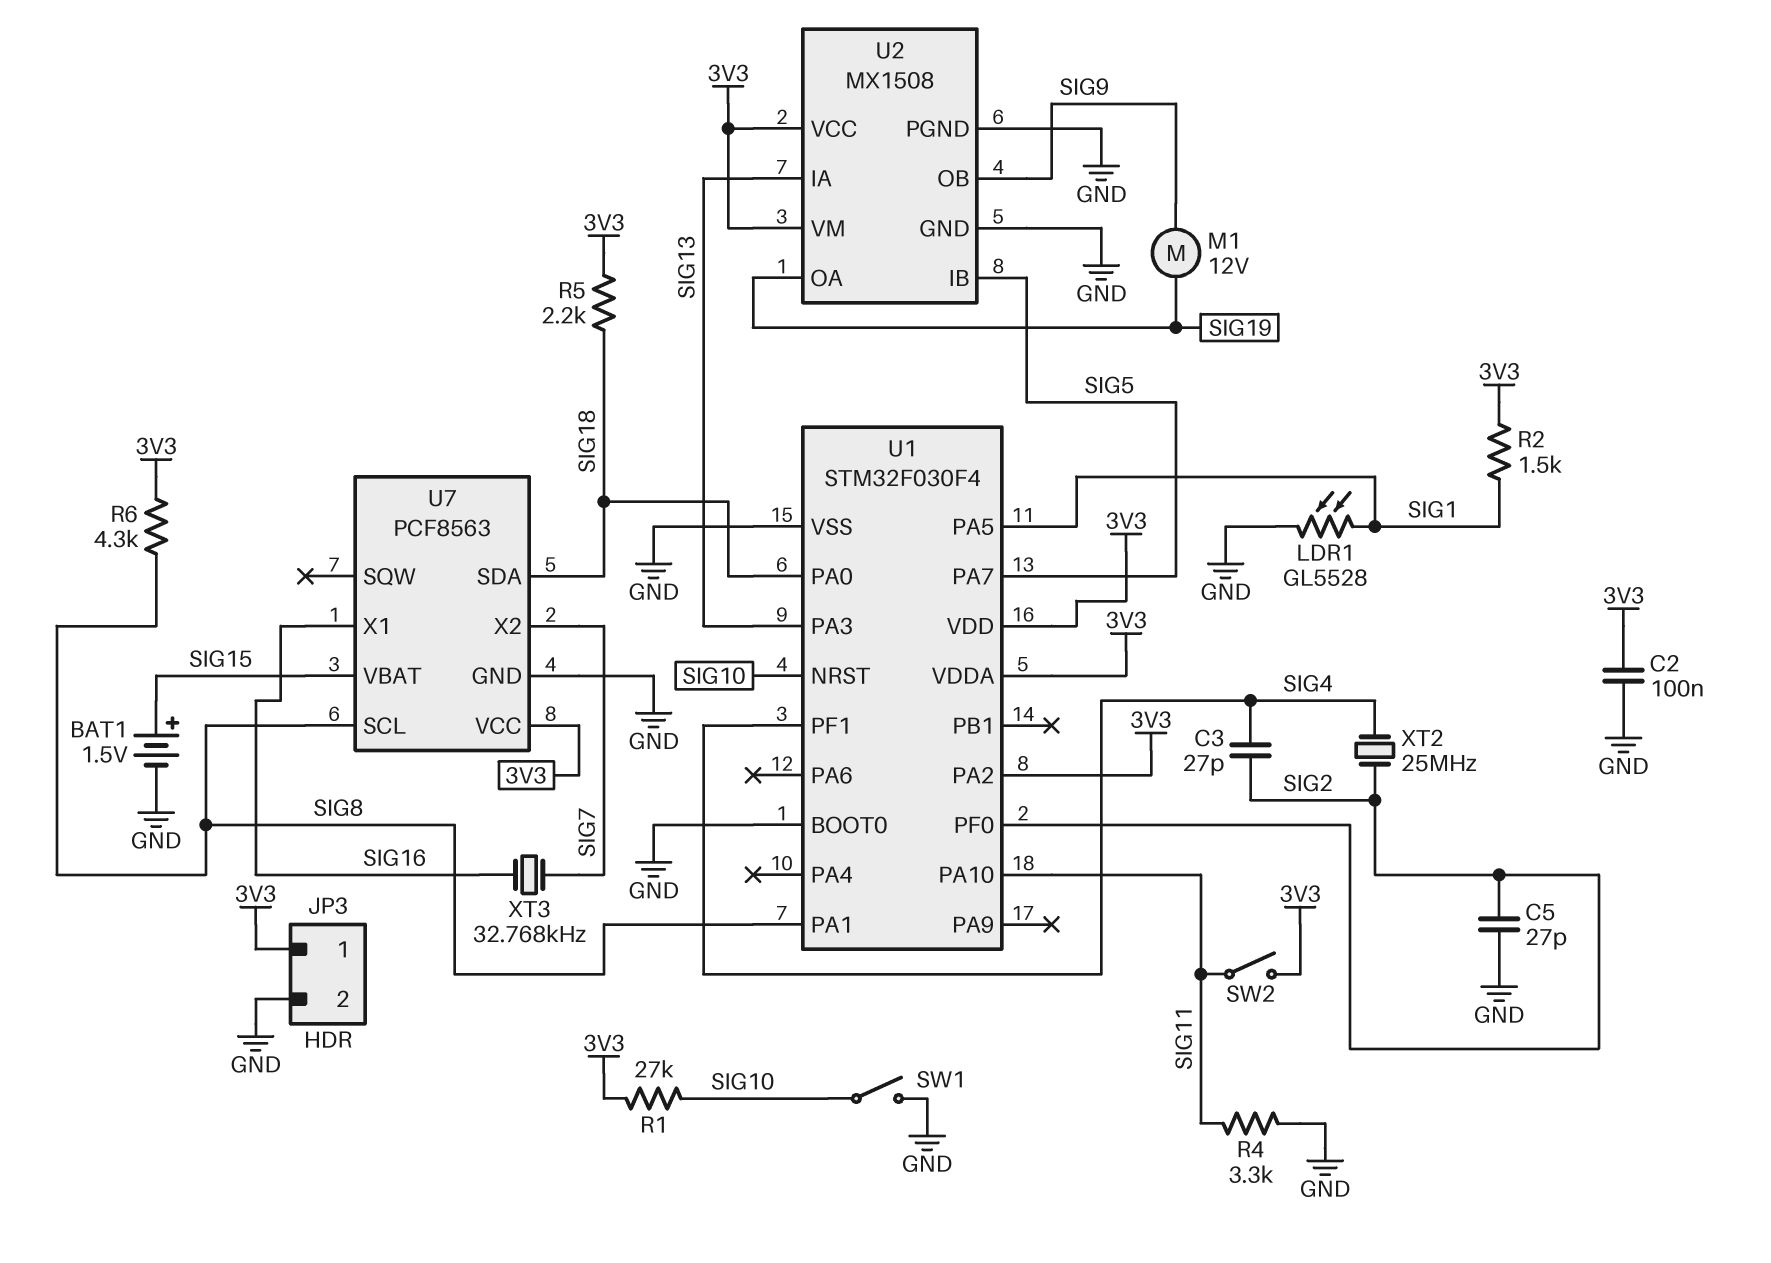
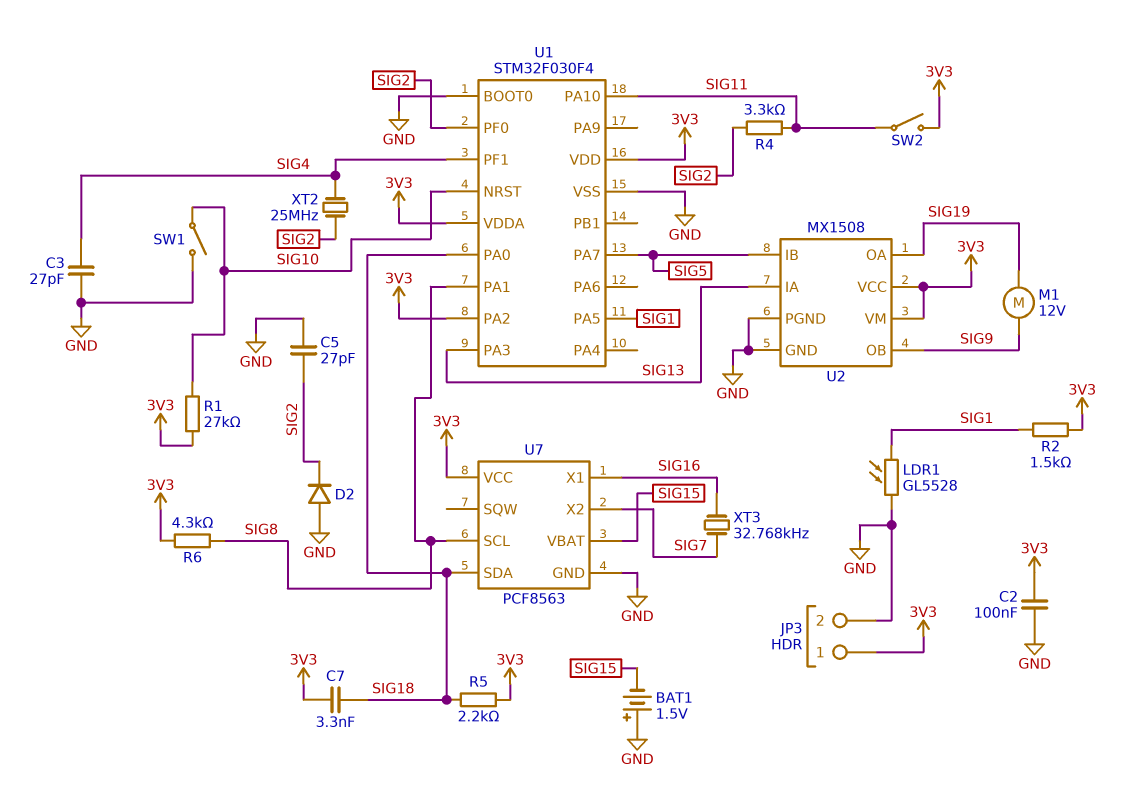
BAT1: 1.5V (plus SIG15, minus GND) -> 1.5V (plus GND, minus SIG15)
C3: 27pF (SIG2, SIG4) -> 27pF (GND, SIG4)
C7: none -> 3.3nF (3V3, SIG18)
D2: none -> diode (A GND, K SIG2)
R4: 3.3k (GND, SIG11) -> 3.3k (SIG2, SIG11)

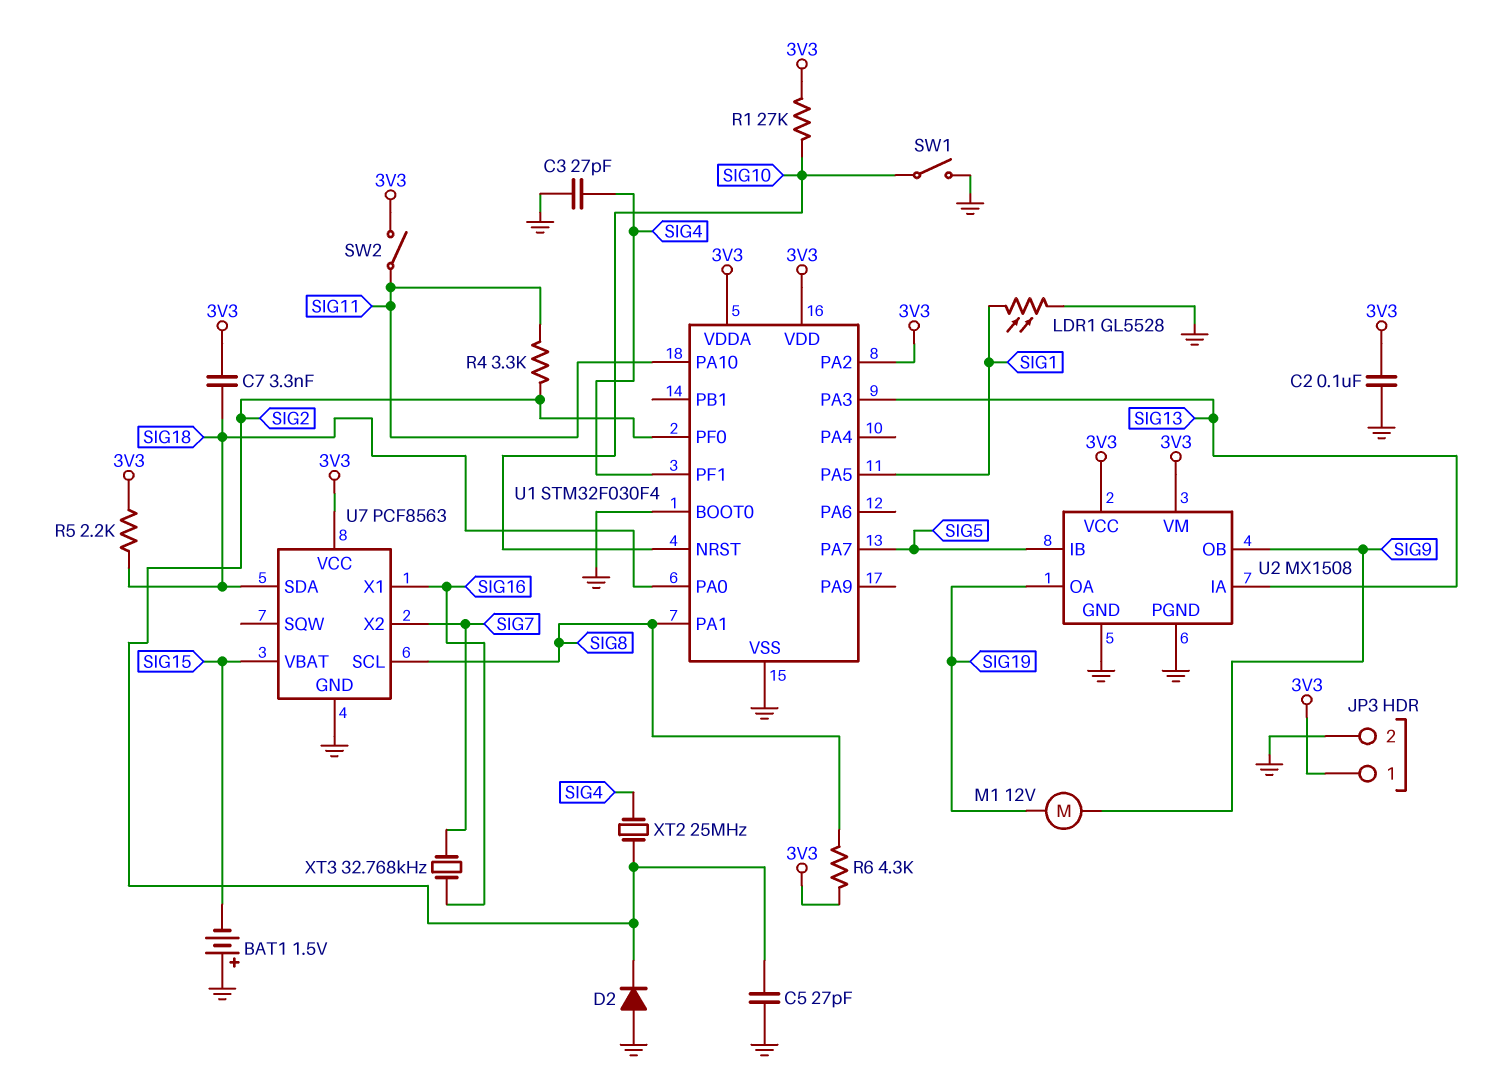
R2: 1.5k (3V3, SIG1) -> none

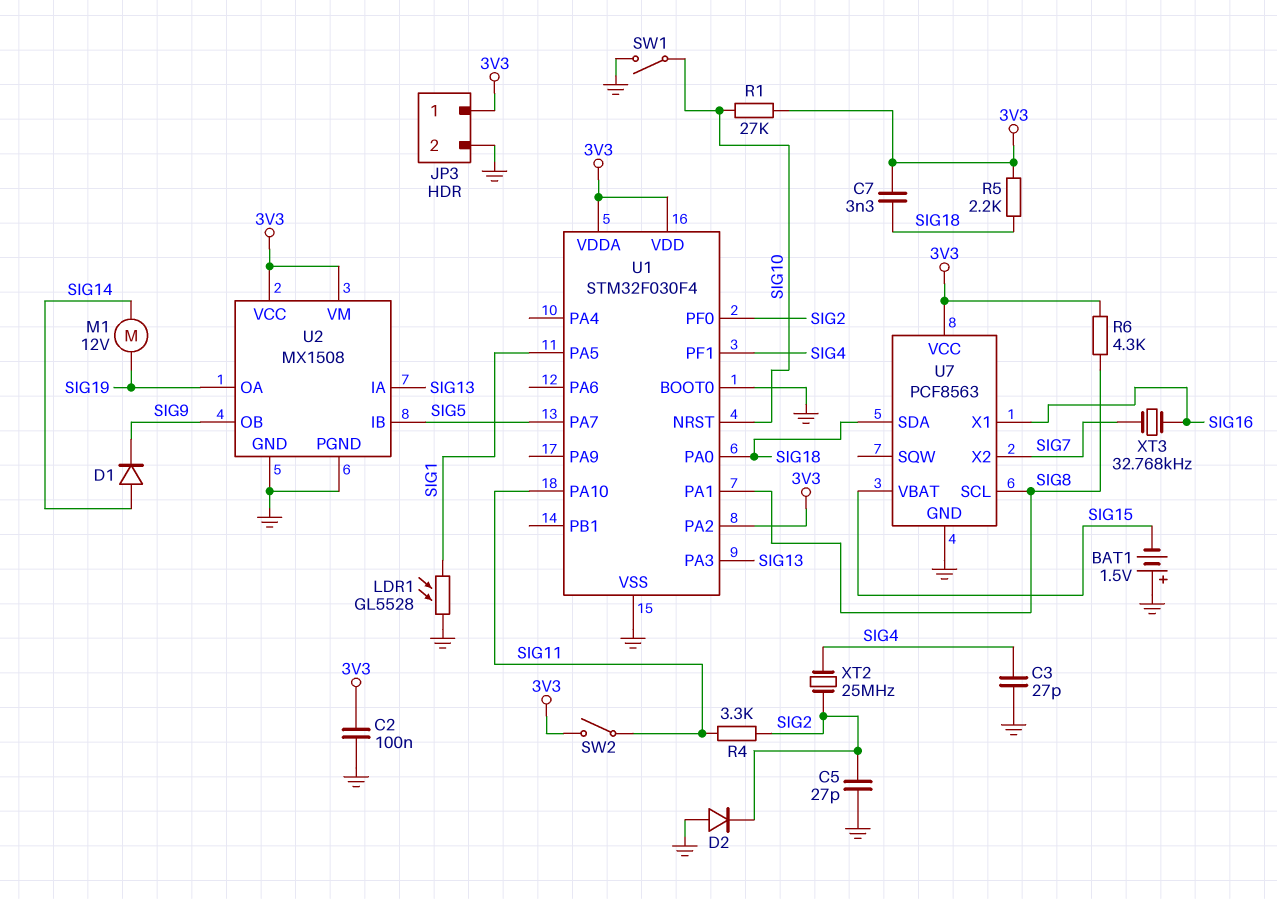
D1: none -> diode (A SIG14, K SIG9)
M1: motor 12V (SIG9, SIG19) -> motor 12V (SIG14, SIG19)

